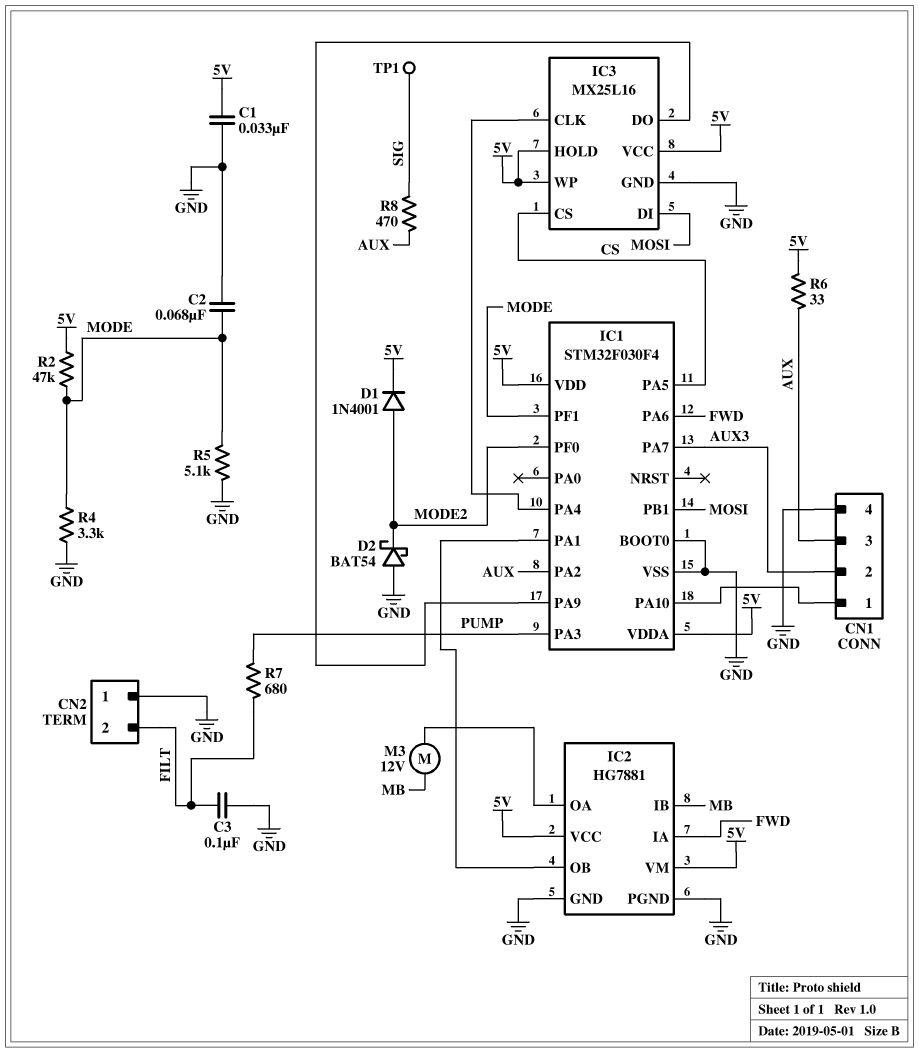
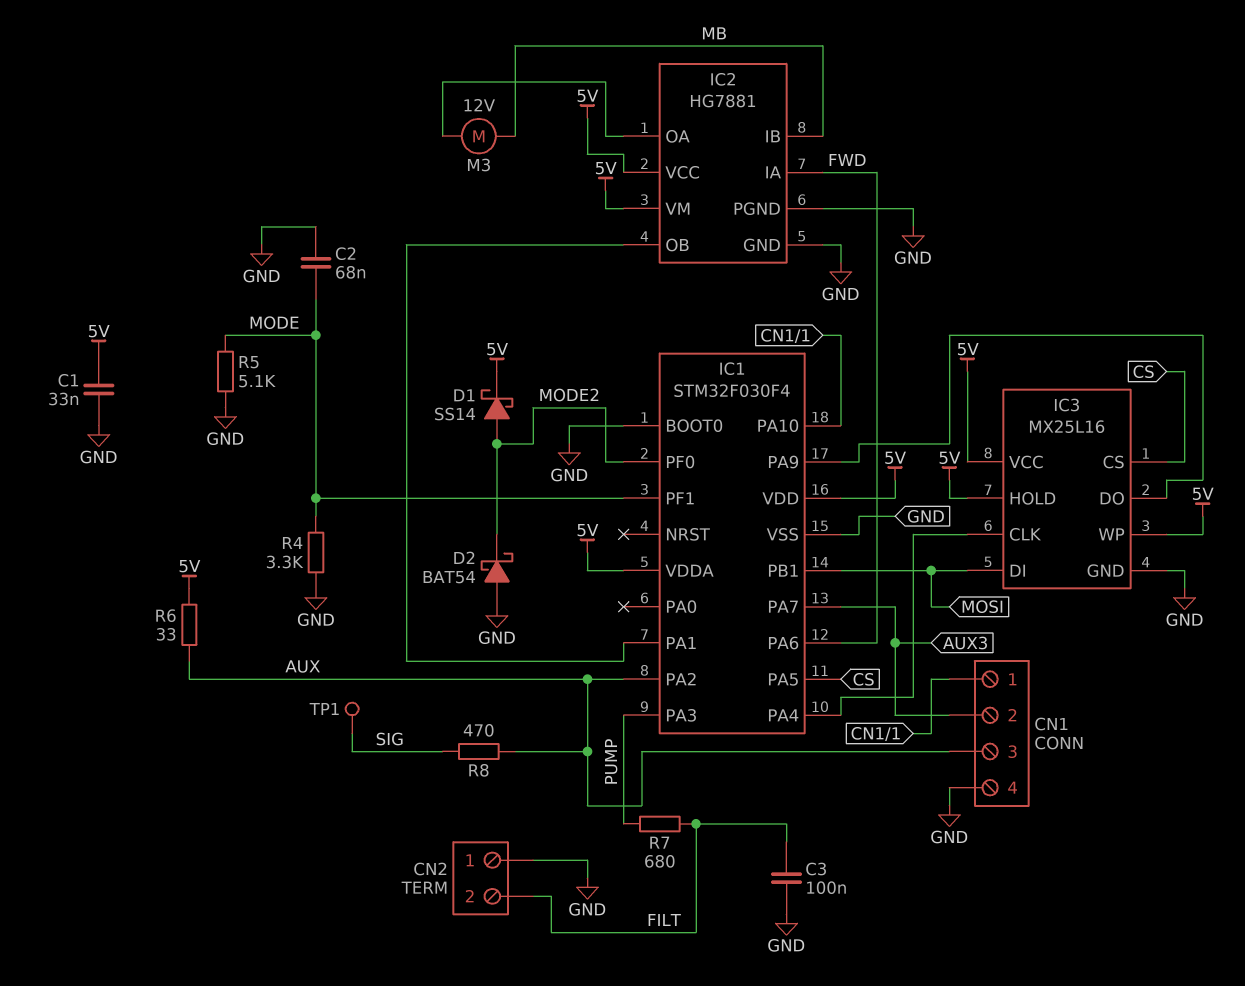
D1: diode 1N4001 (A MODE2, K 5V) -> schottky SS14 (A MODE2, K 5V)
R2: 47k (5V, MODE) -> none

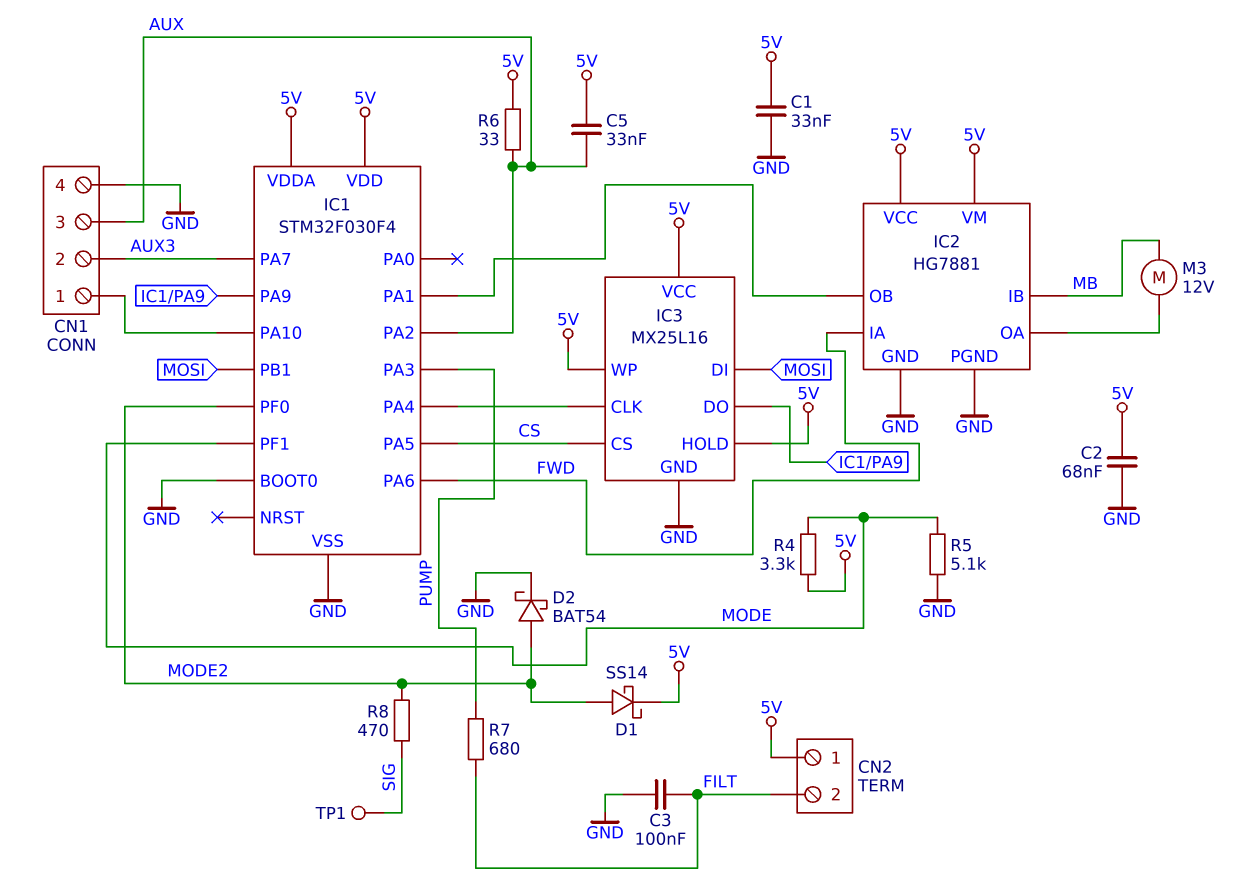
C2: 68nF (GND, MODE) -> 68nF (5V, GND)
C5: none -> 33nF (5V, AUX)
CN2 pin 1: GND -> 5V
D2: schottky BAT54 (A GND, K MODE2) -> schottky BAT54 (A MODE2, K GND)
R4: 3.3k (GND, MODE) -> 3.3k (5V, MODE)
R8: 470 (AUX, SIG) -> 470 (MODE2, SIG)

